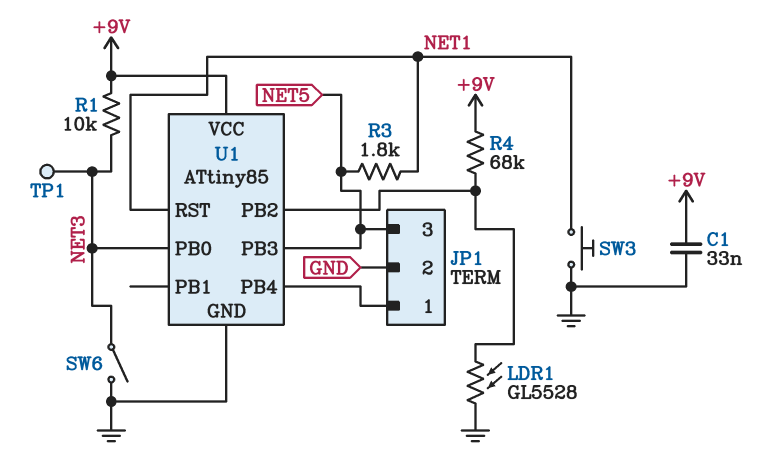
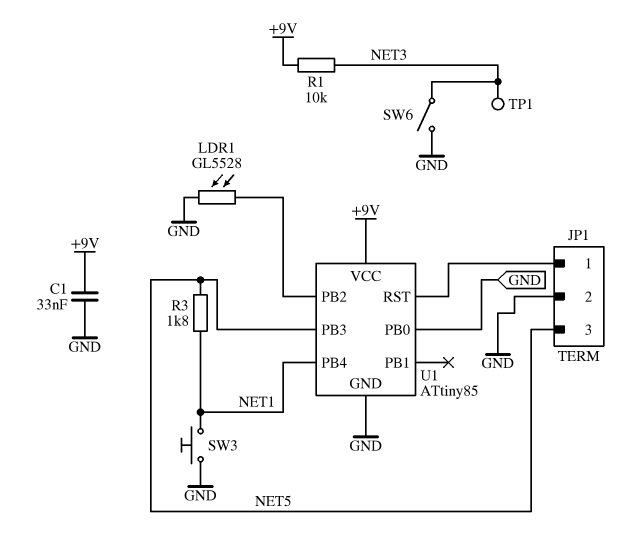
R4: 68k (+9V, U1/PB2) -> none
U1 pin PB0: NET3 -> GND
U1 pin PB4: JP1/1 -> NET1
U1 pin RST: NET1 -> JP1/1

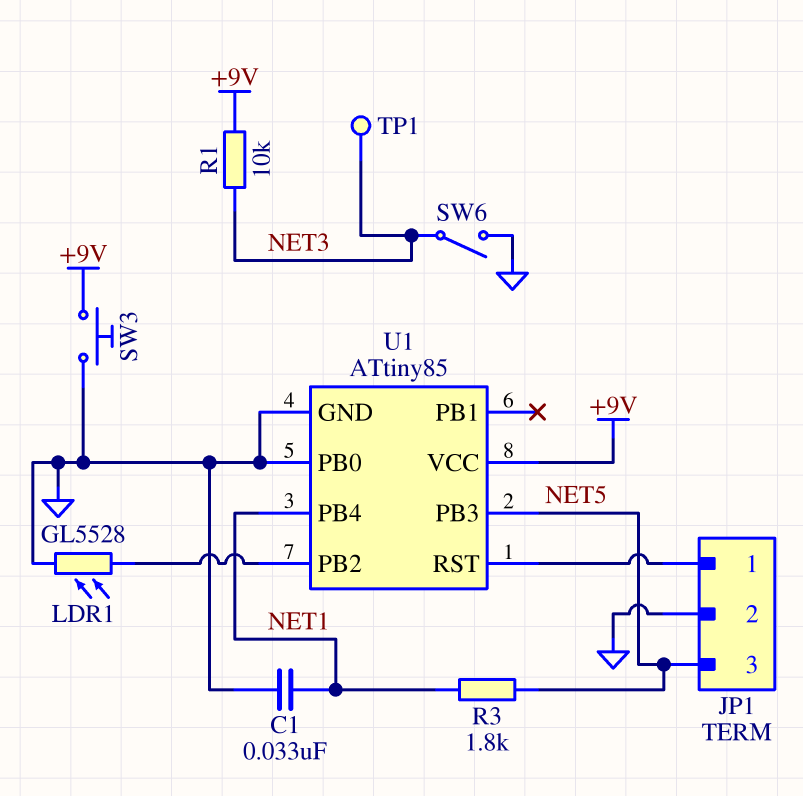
C1: 33nF (+9V, GND) -> 33nF (GND, NET1)
SW3: button (GND, NET1) -> button (+9V, GND)

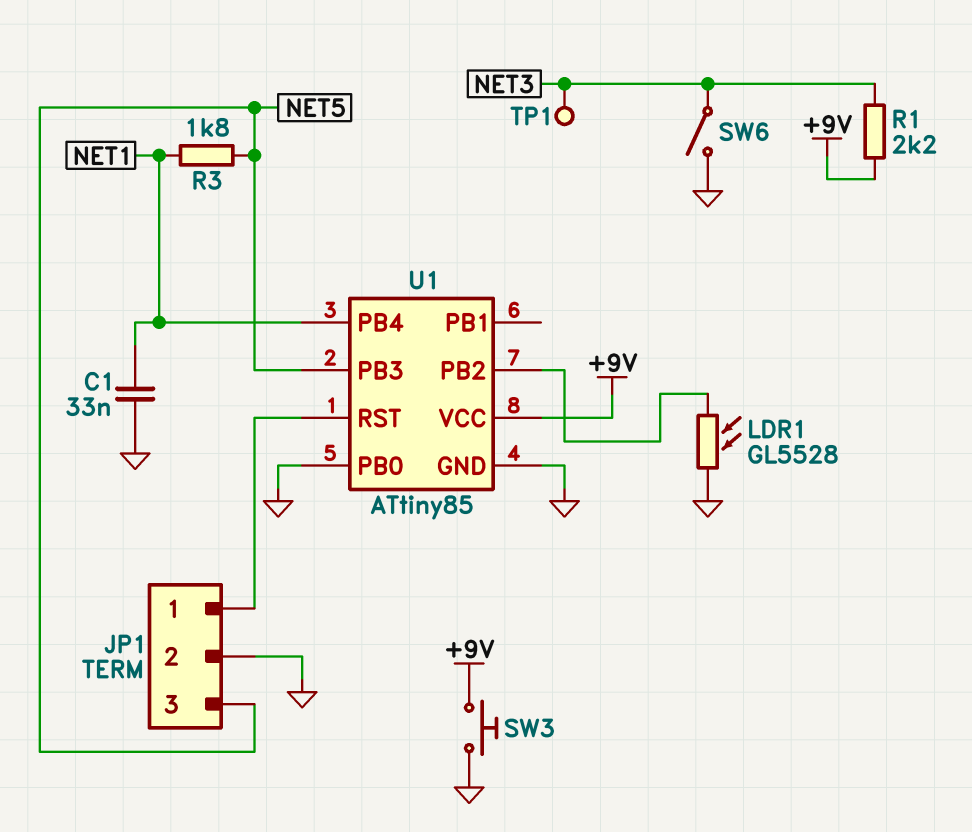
R1: 10k (+9V, NET3) -> 2.2k (+9V, NET3)

